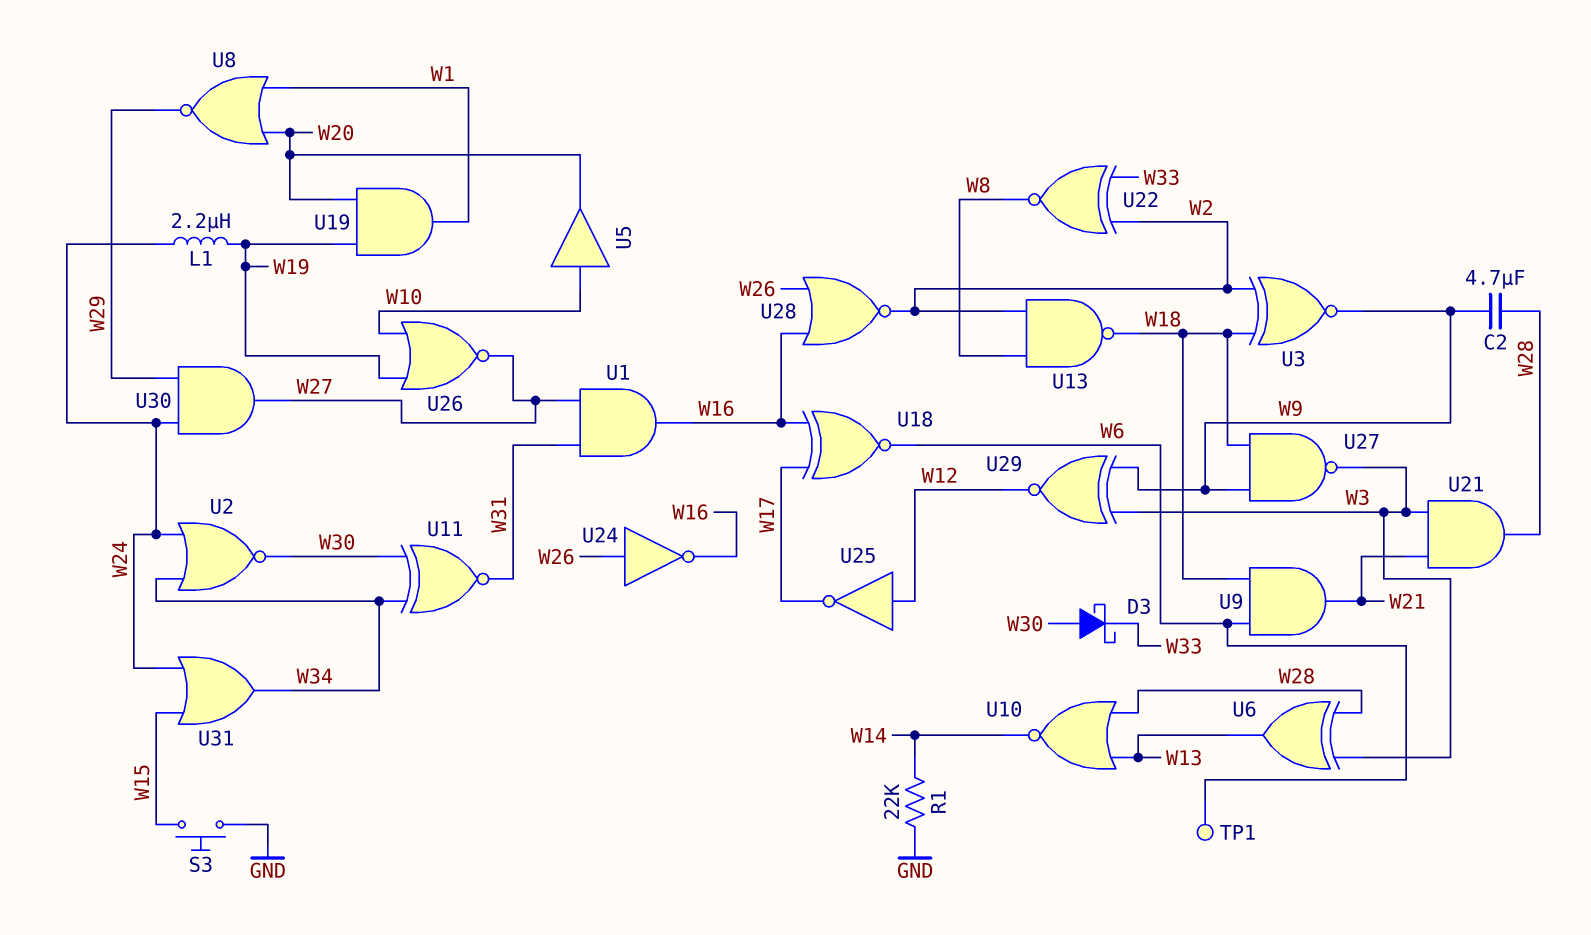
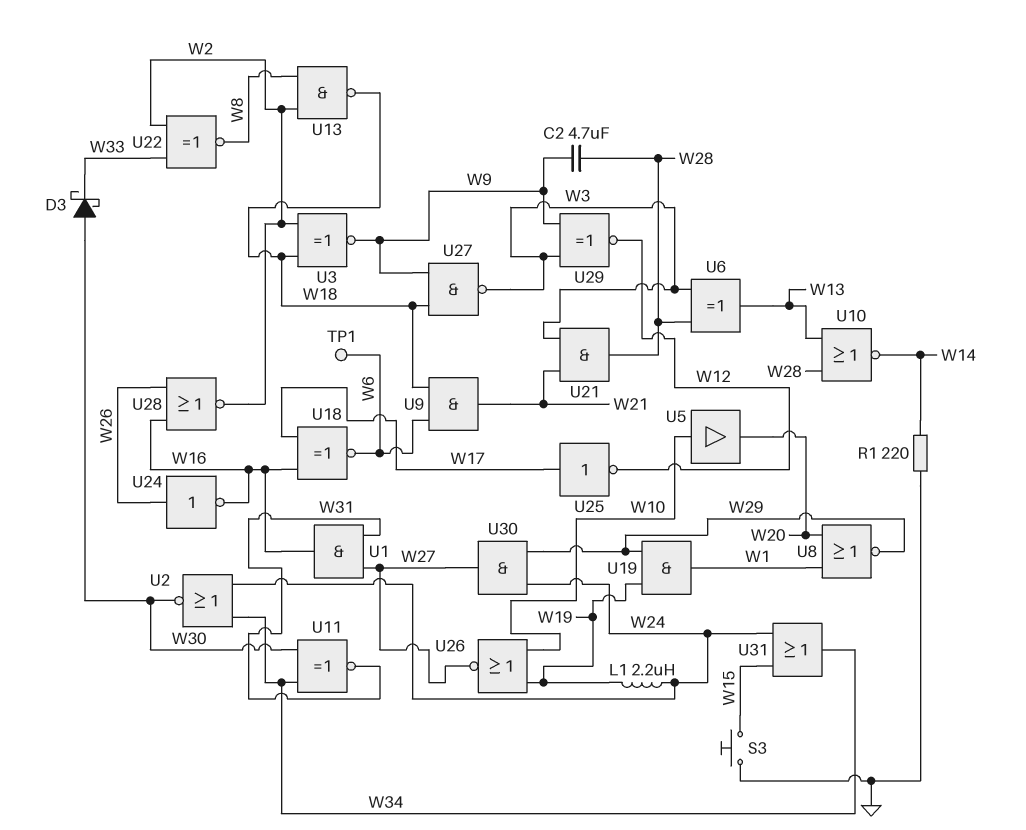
R1: 22k (GND, W14) -> 220 (GND, W14)
U19: AND (in W19, in W20, out W1) -> AND (in W19, in W29, out W1)
U25: NOT (in W12, out W17) -> NOT (in W17, out W12)

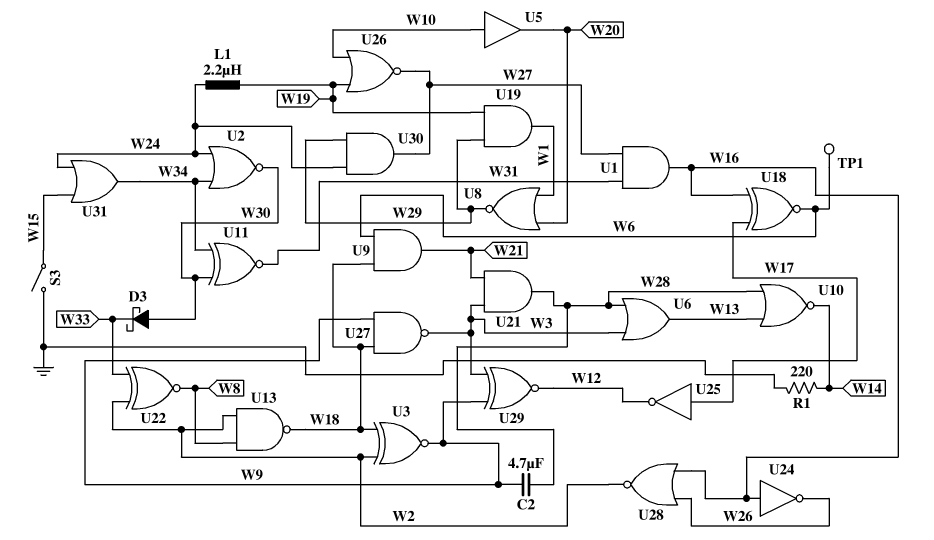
S3: button (GND, W15) -> switch (GND, W15)
U6: XOR (in W3, in W28, out W13) -> OR (in W3, in W28, out W13)
U24: NOT (in W26, out W16) -> NOT (in W16, out W26)

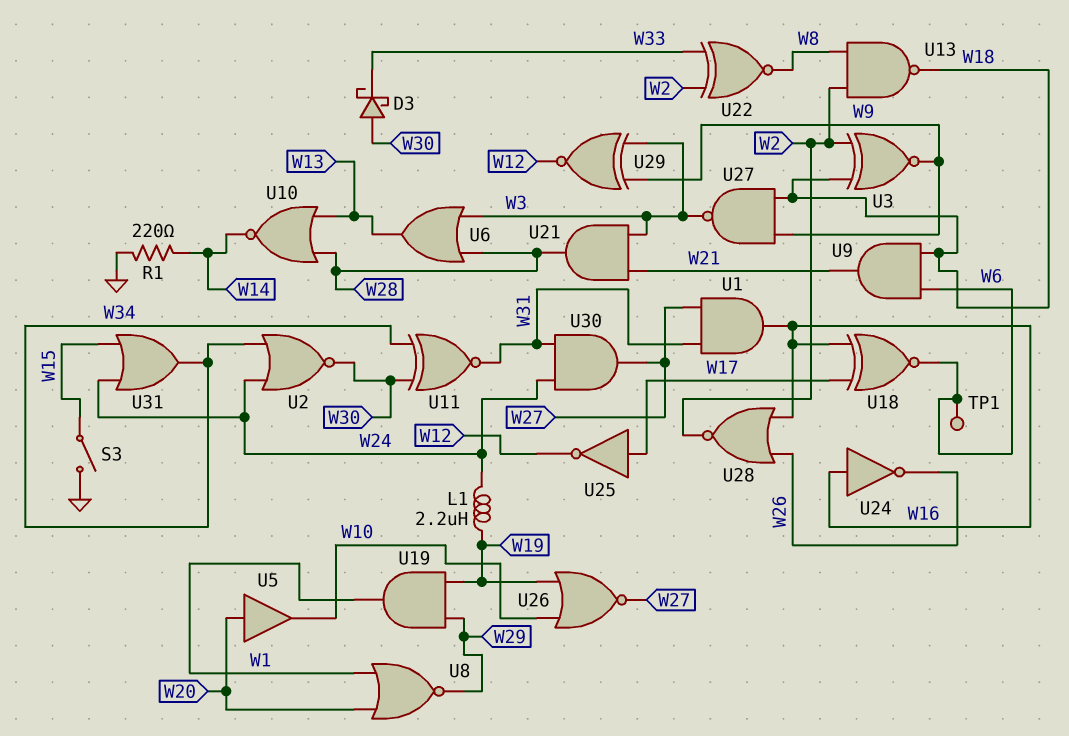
C2: 4.7uF (W9, W28) -> none
U5: buffer (in W10, out W20) -> buffer (in W20, out W10)
U30: AND (in W24, in W29, out W27) -> AND (in W24, in W31, out W27)

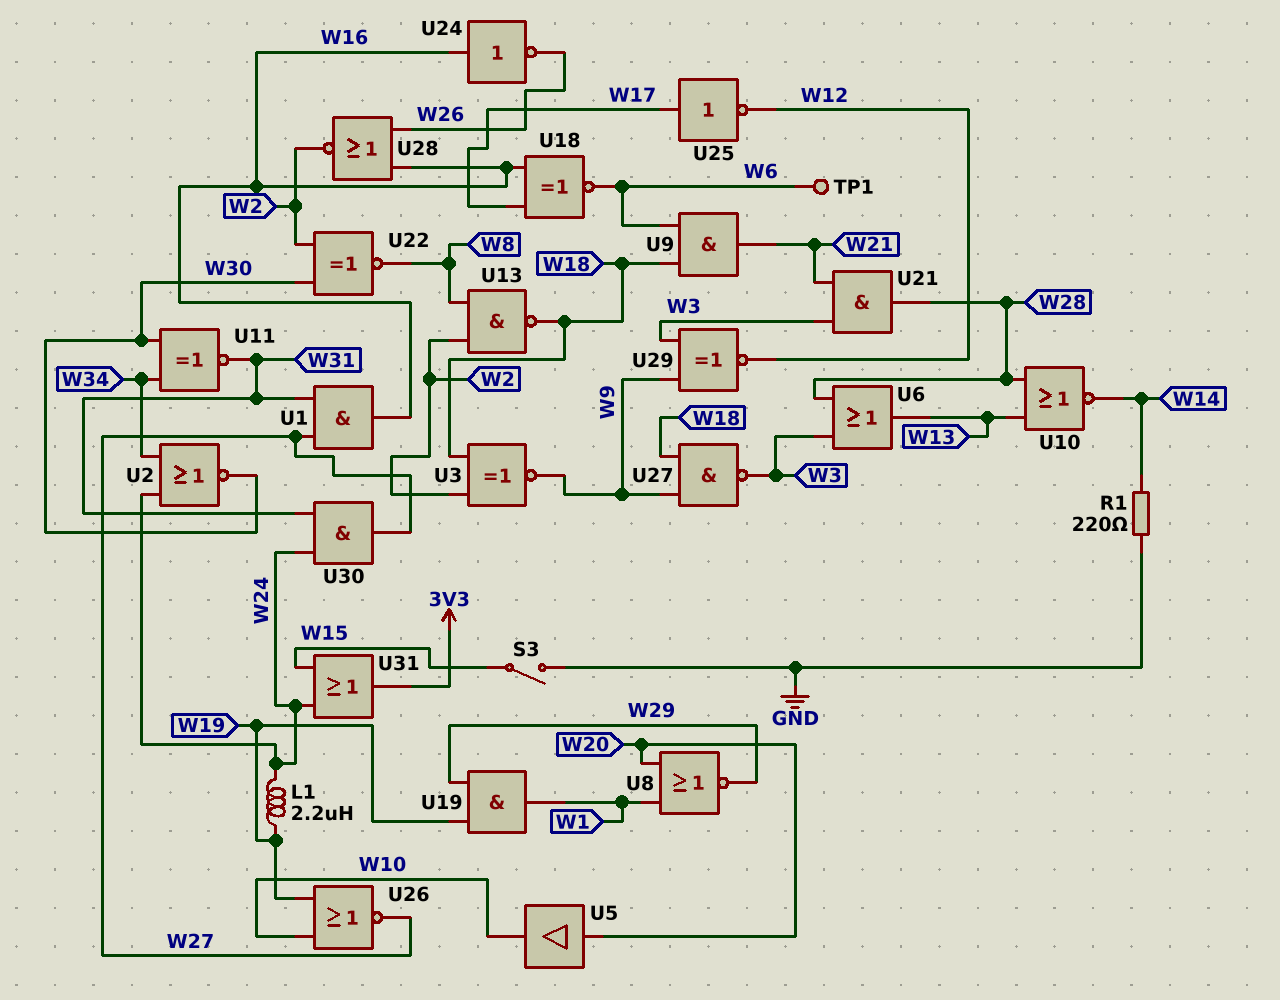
D3: schottky (A W30, K W33) -> none
U22: XNOR (in W2, in W33, out W8) -> XNOR (in W2, in W30, out W8)
U31: OR (in W15, in W24, out W34) -> OR (in W15, in W24, out 3V3)

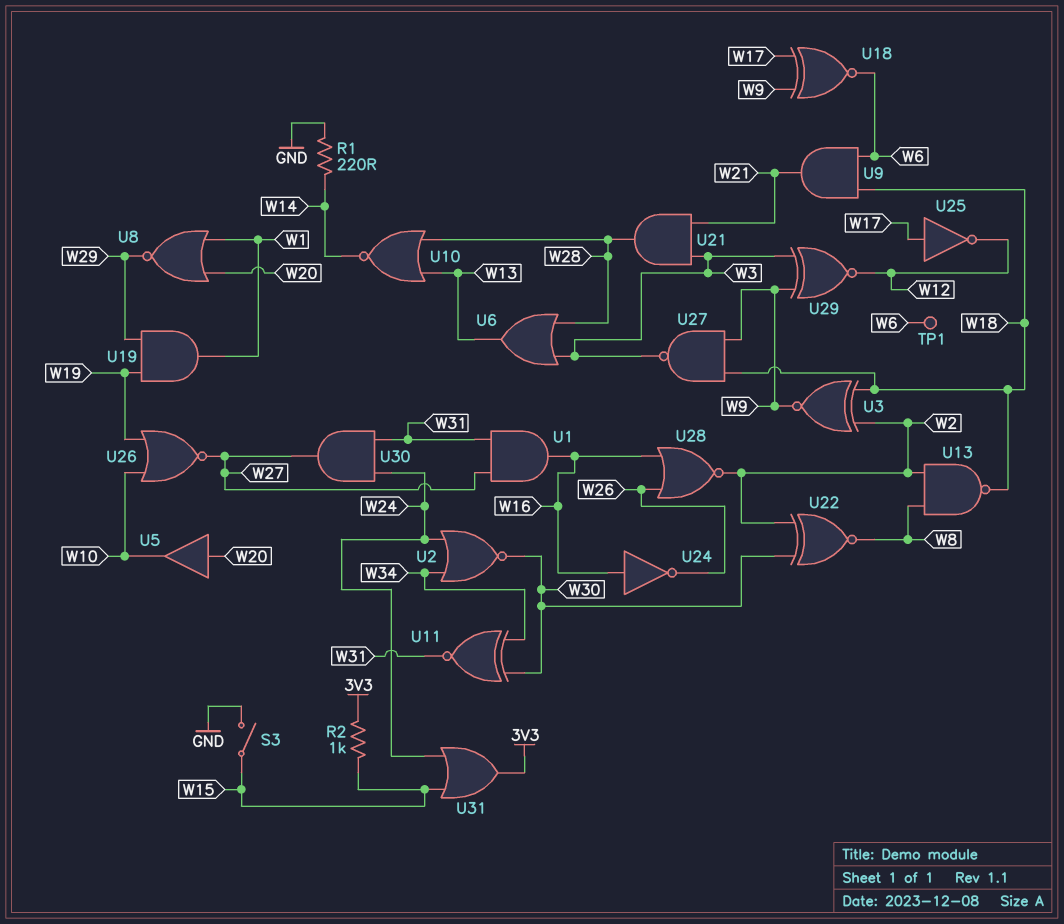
L1: 2.2uH (W19, W24) -> none
R2: none -> 1k (3V3, W15)
U18: XNOR (in W16, in W17, out W6) -> XNOR (in W9, in W17, out W6)

